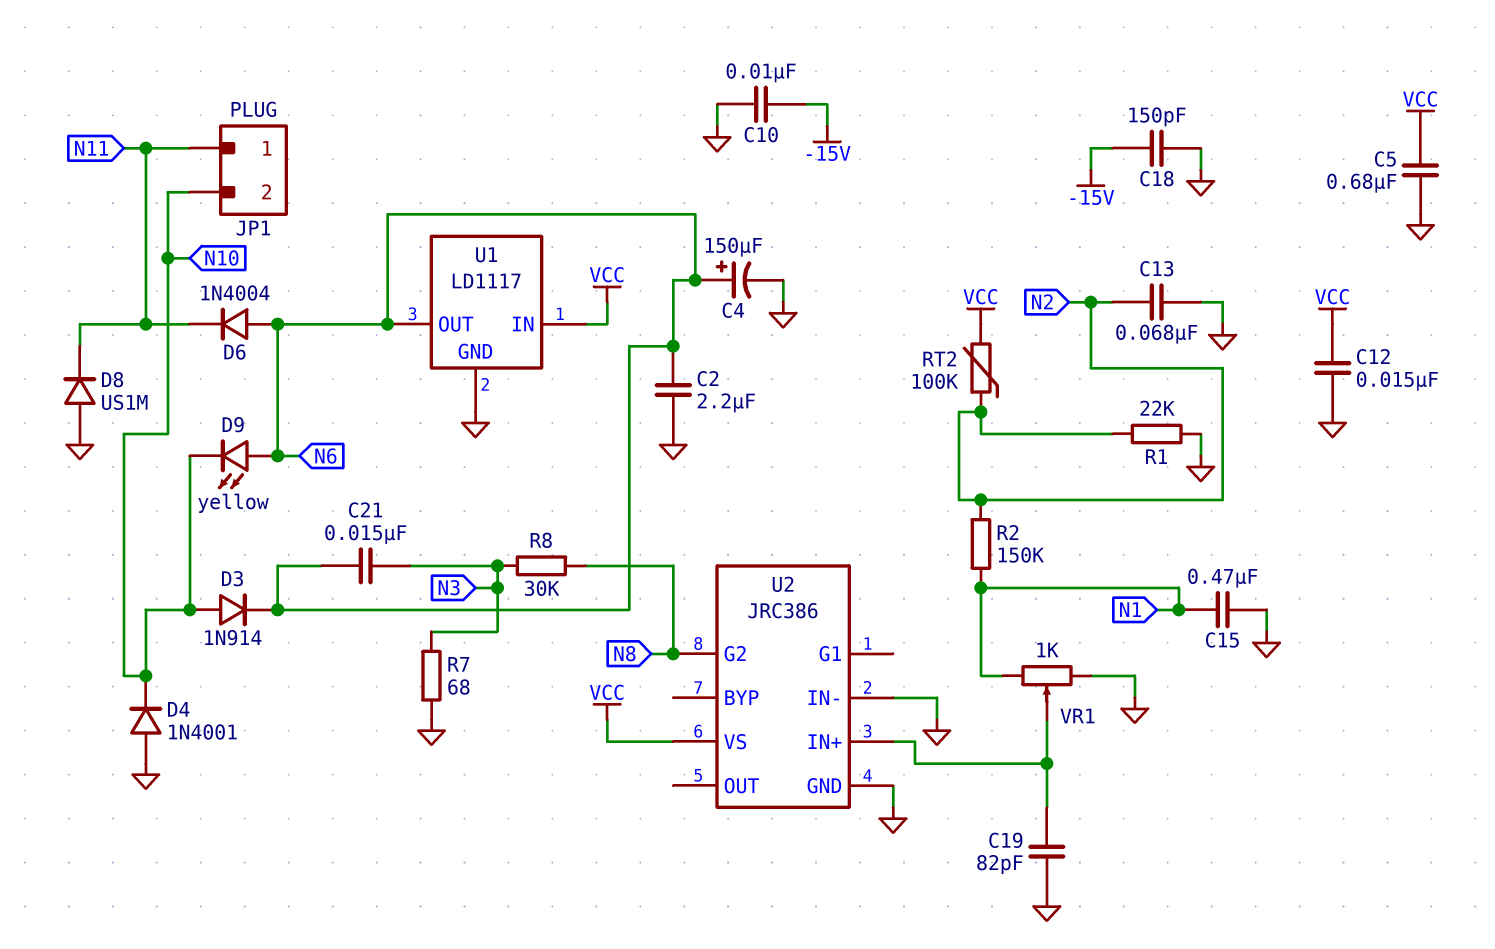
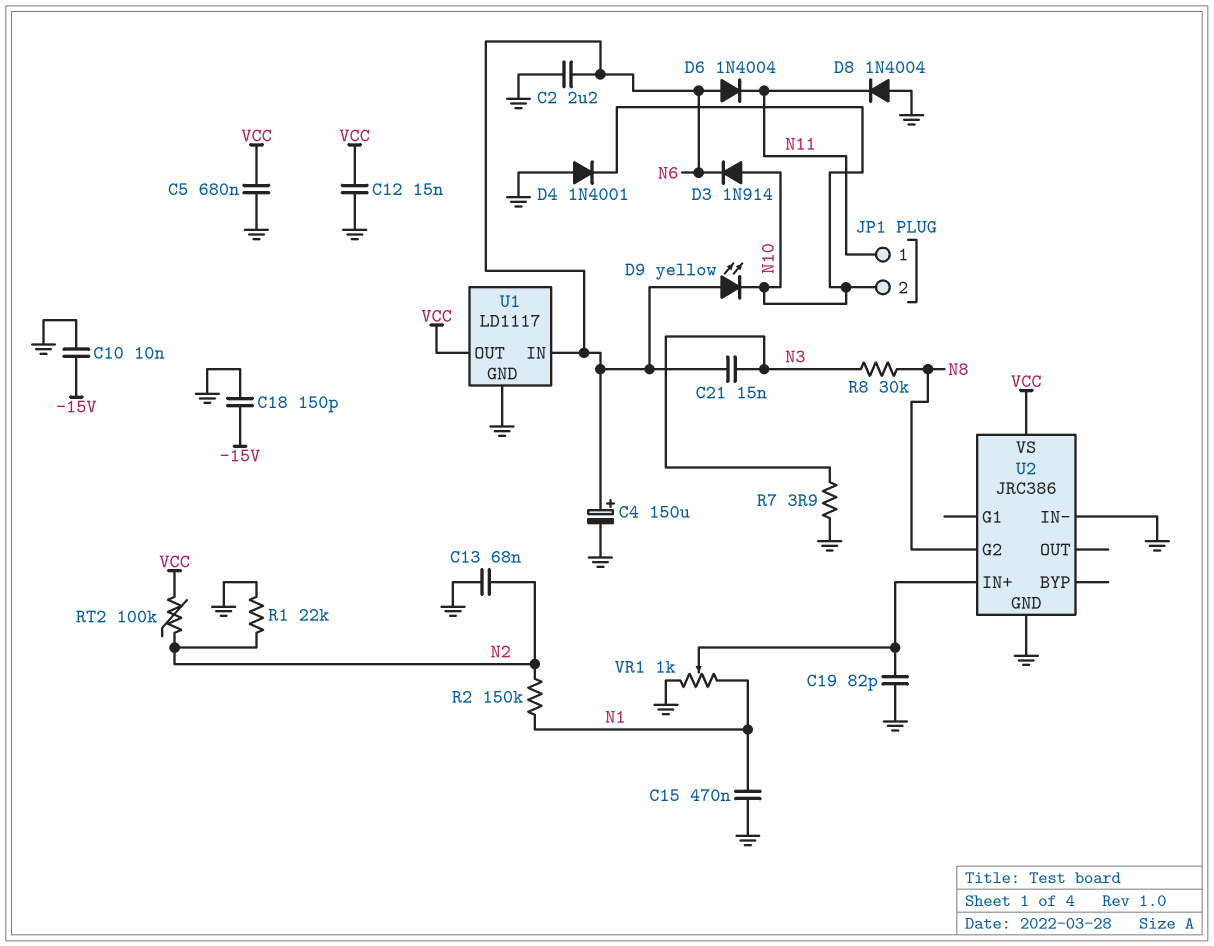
D8: diode US1M (A GND, K N11) -> diode 1N4004 (A GND, K N11)
R7: 68 (GND, N3) -> 3.9 (GND, N3)
U1 pin IN: VCC -> N6
U1 pin OUT: N6 -> VCC

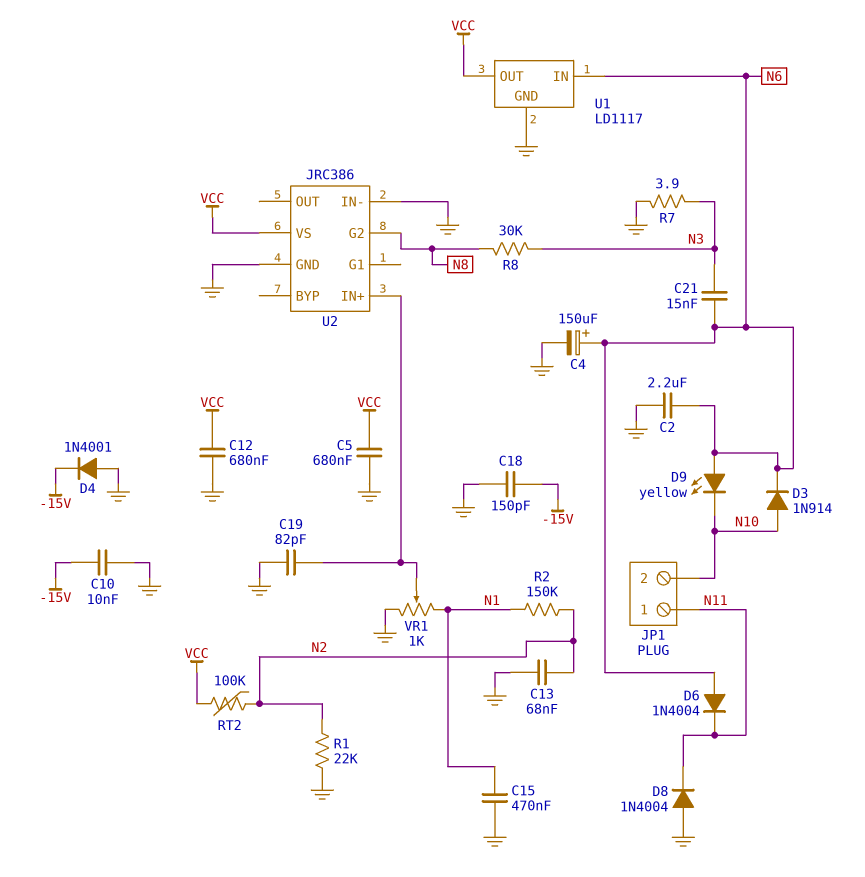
C12: 15nF (GND, VCC) -> 680nF (GND, VCC)
D4: diode 1N4001 (A GND, K N10) -> diode 1N4001 (A GND, K -15V)

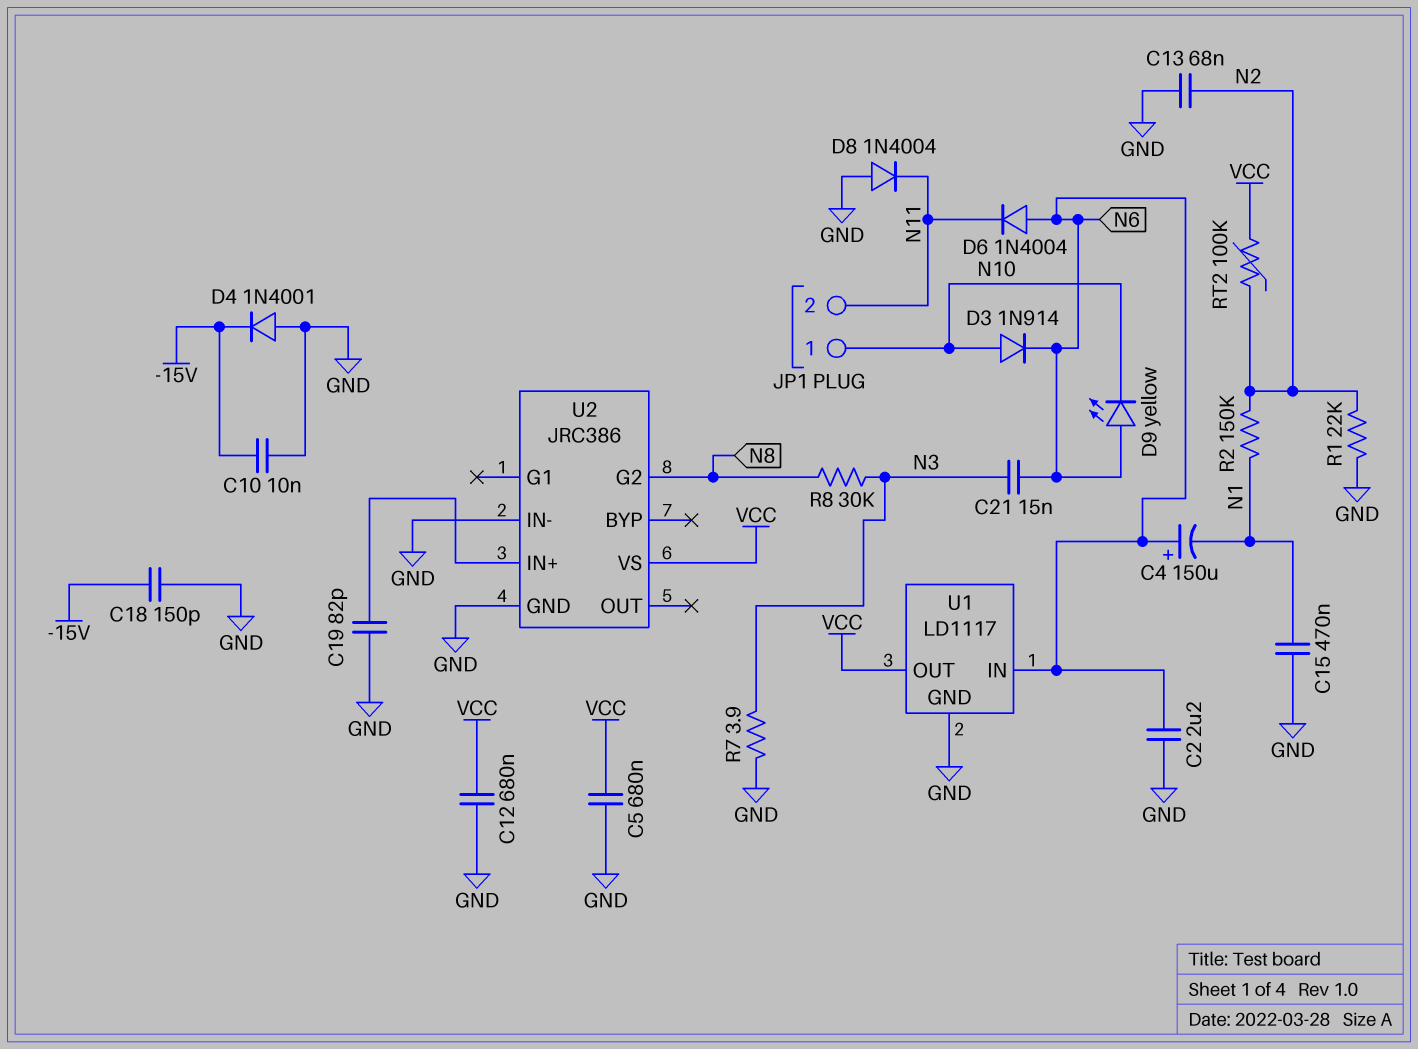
C4: 150uF (plus N6, minus GND) -> 150uF (plus N6, minus N1)
JP1 pin 1: N11 -> N10
JP1 pin 2: N10 -> N11
VR1: 1k (GND, N1, wiper U2/IN+) -> none

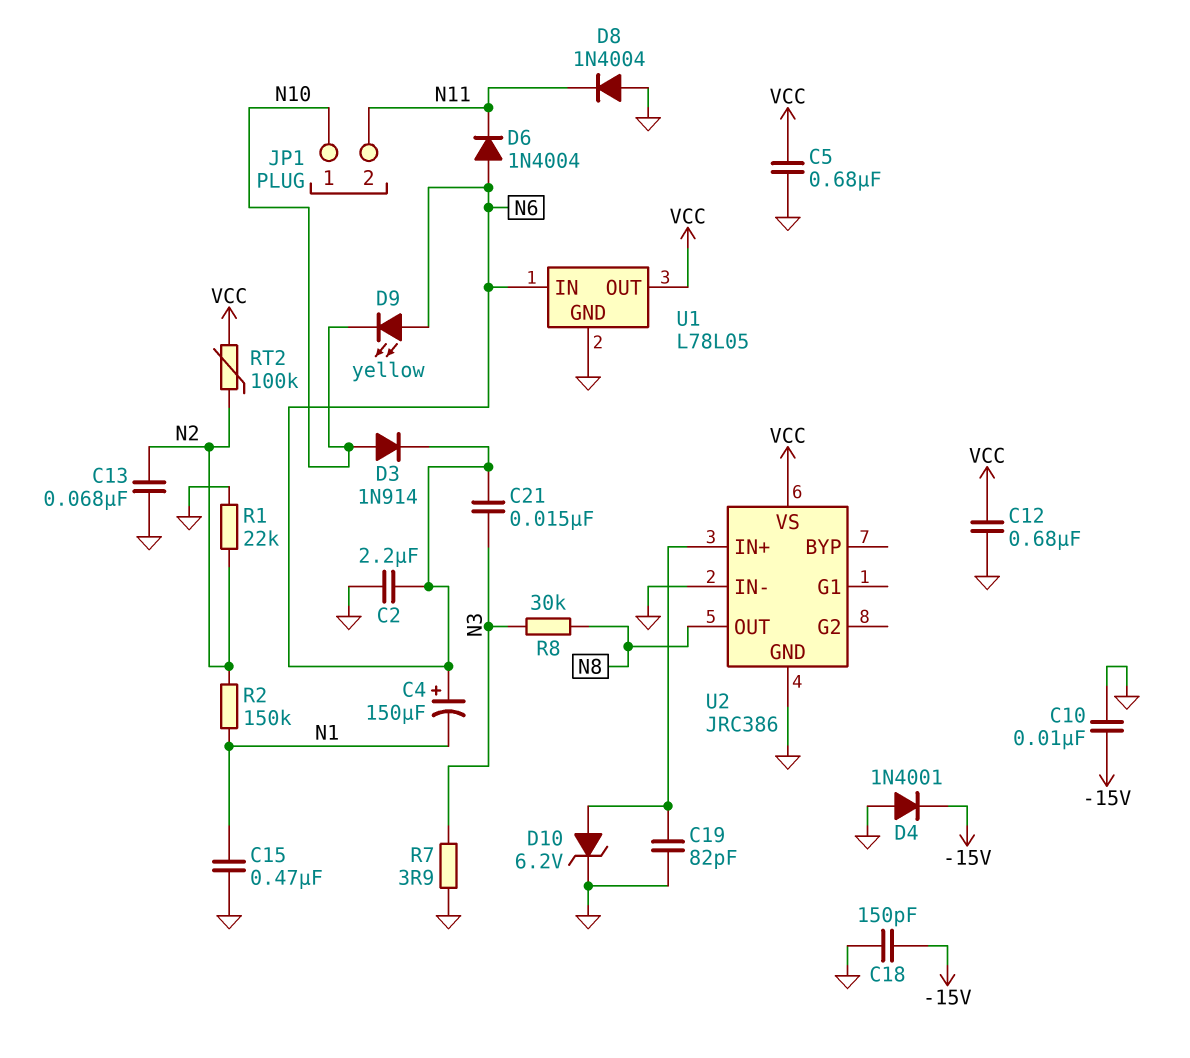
D10: none -> zener 6.2V (A U2/IN+, K GND)
U1: LD1117 -> L78L05
U2 pin G2: N8 -> none
U2 pin OUT: none -> N8

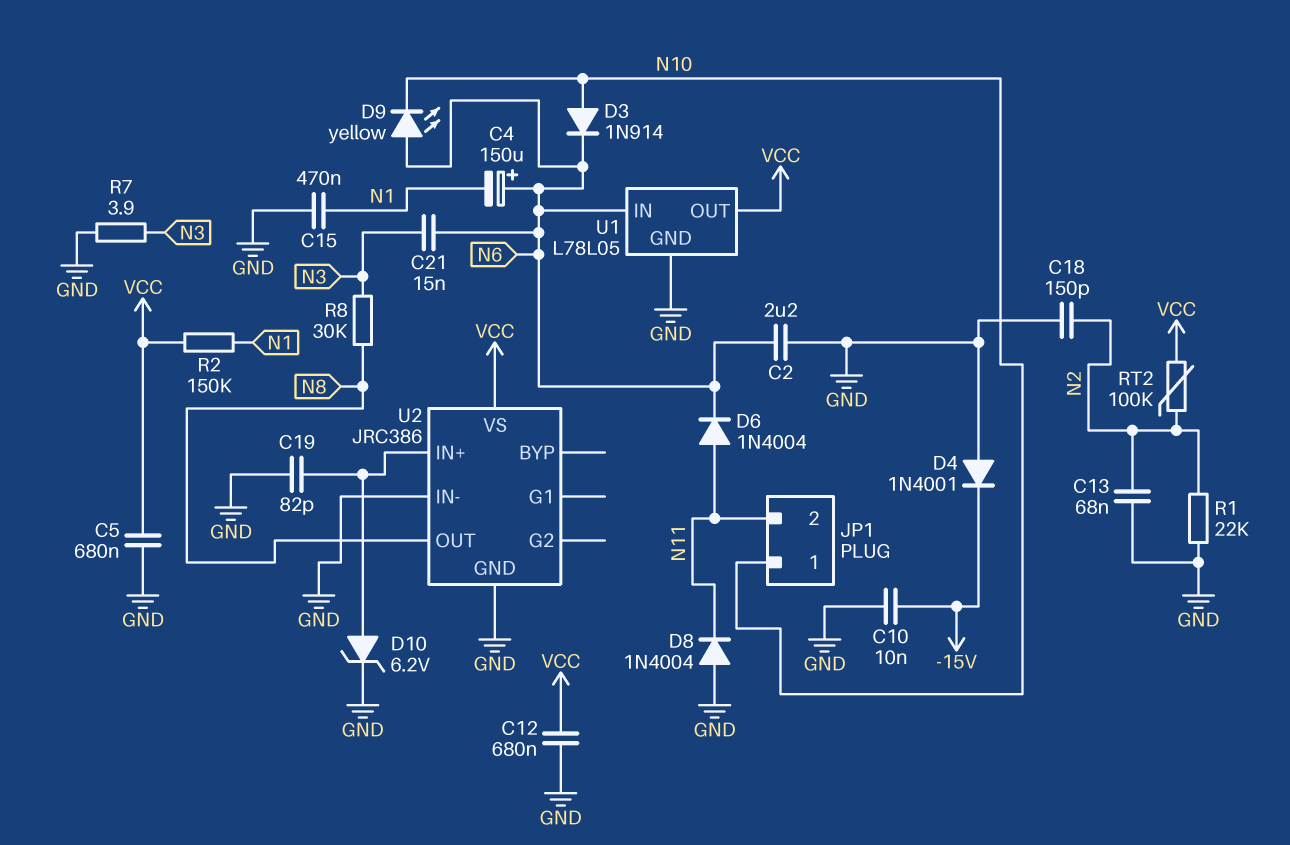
C18: 150pF (-15V, GND) -> 150pF (GND, N2)
D6: diode 1N4004 (A N6, K N11) -> diode 1N4004 (A N11, K N6)
R2: 150k (N1, N2) -> 150k (N1, VCC)

